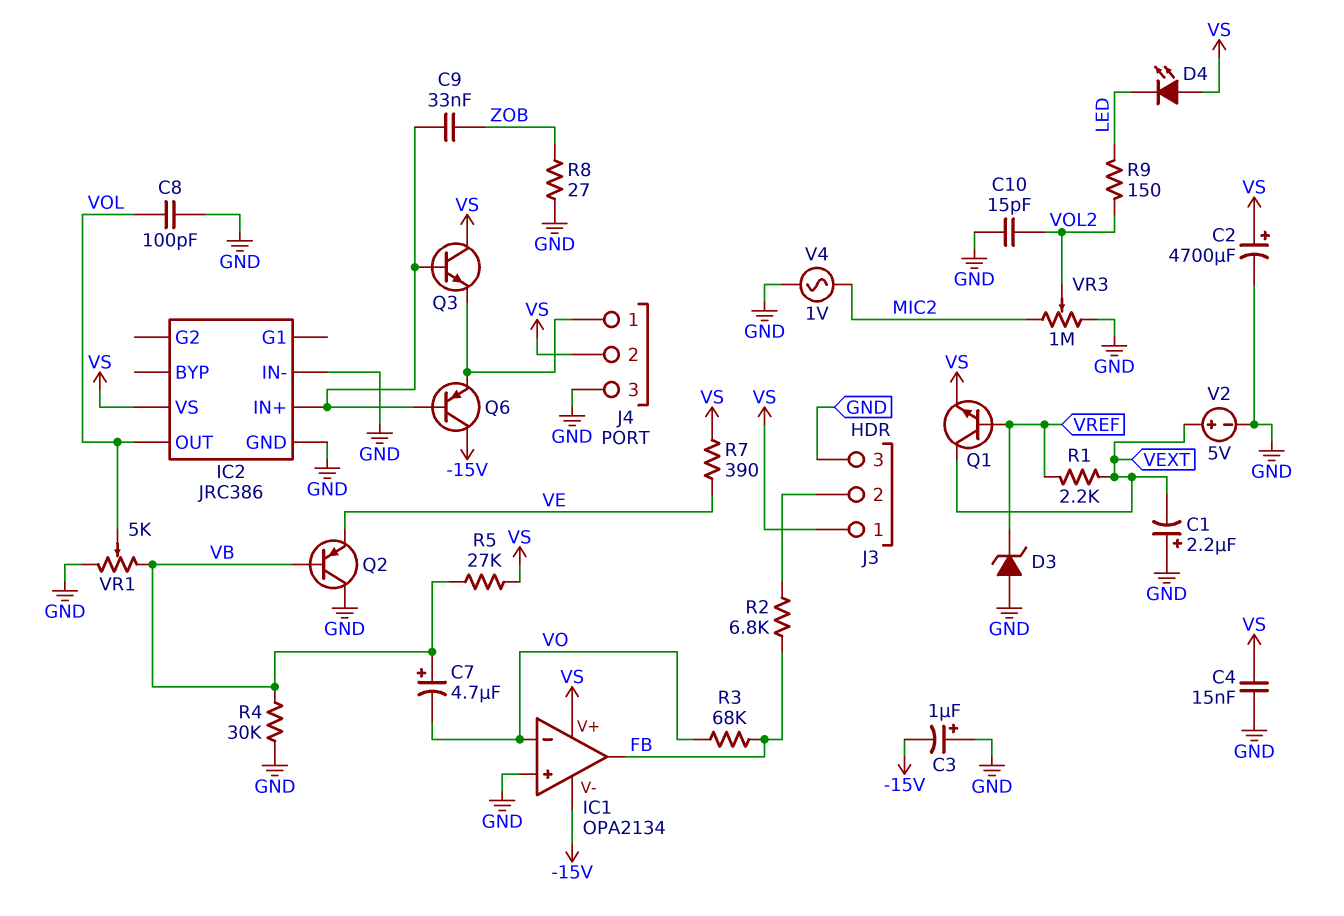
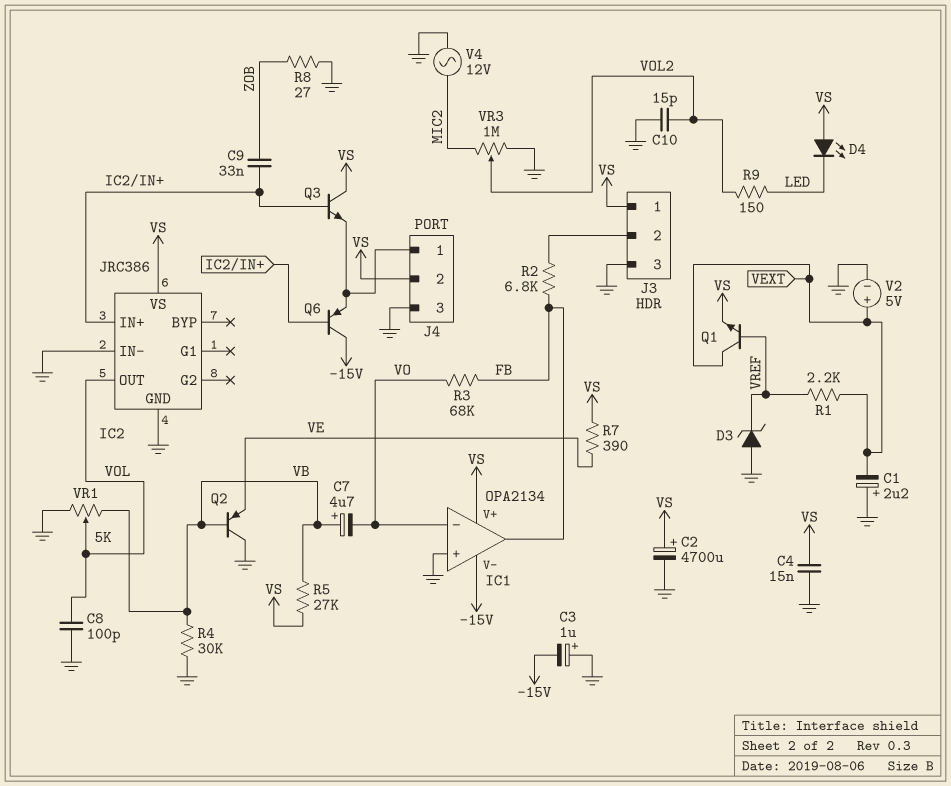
V4: AC 1V (GND, MIC2) -> AC 12V (GND, MIC2)

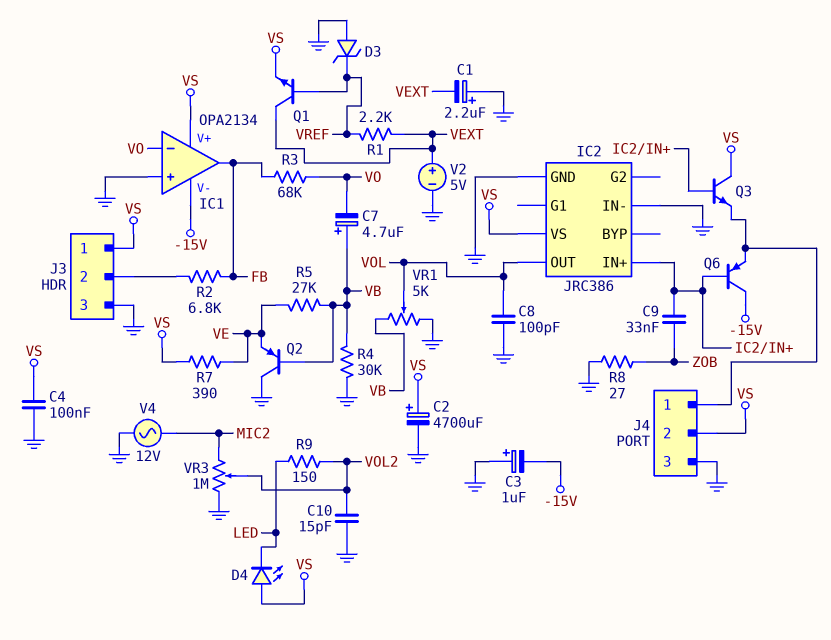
C4: 15nF (GND, VS) -> 100nF (GND, VS)
R5: 27k (VB, VS) -> 27k (VB, VE)

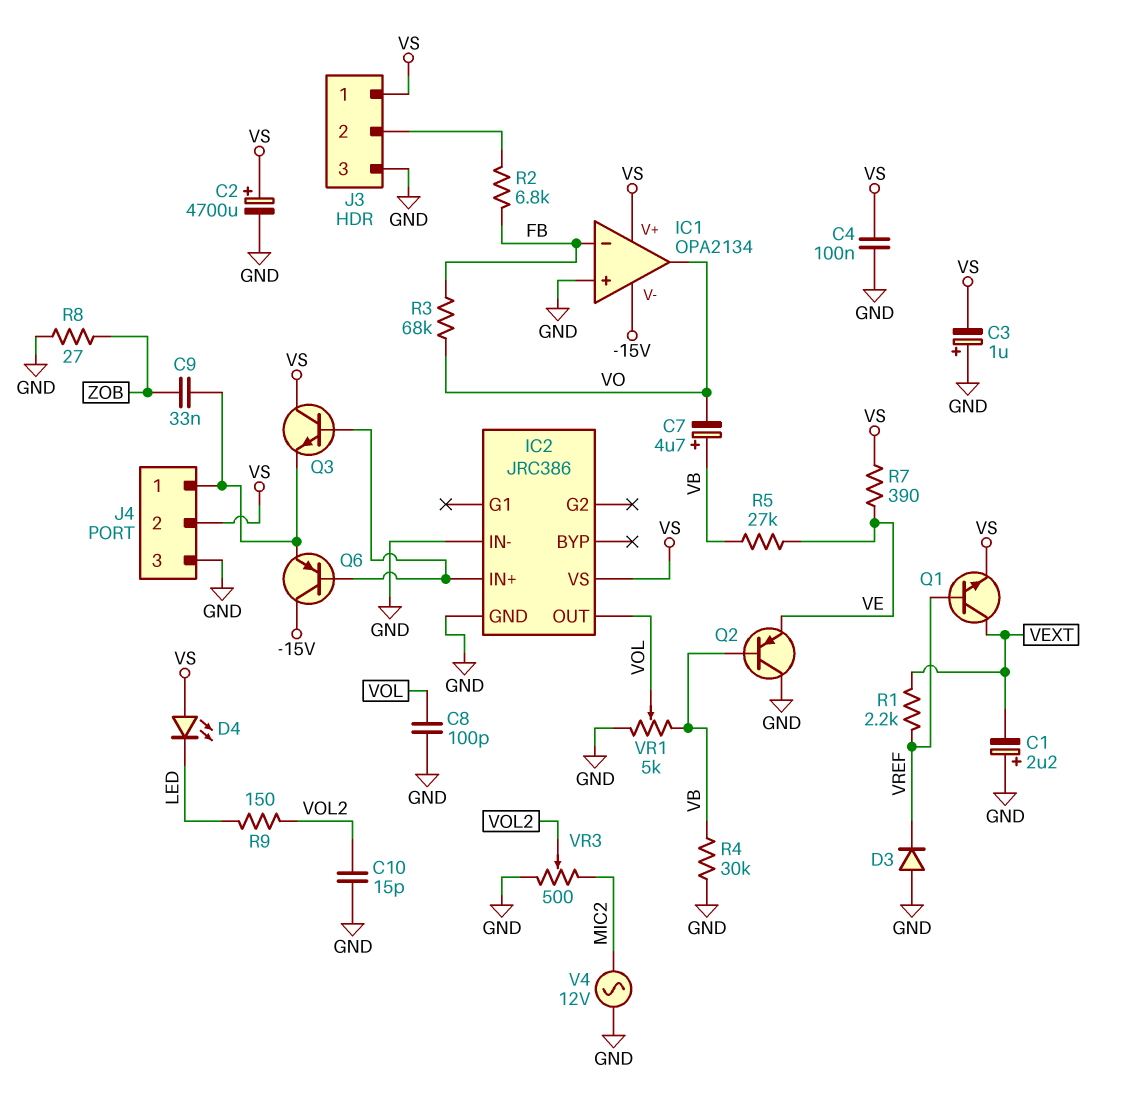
C3: 1uF (plus GND, minus -15V) -> 1uF (plus GND, minus VS)
C9: 33nF (IC2/IN+, ZOB) -> 33nF (J4/1, ZOB)
D3: zener (A GND, K VREF) -> diode (A GND, K VREF)
IC1 pin in-: VO -> FB
IC1 pin out: FB -> VO
V2: 5V (plus VEXT, minus GND) -> none
VR3: 1M (GND, MIC2, wiper VOL2) -> 500 (GND, MIC2, wiper VOL2)

